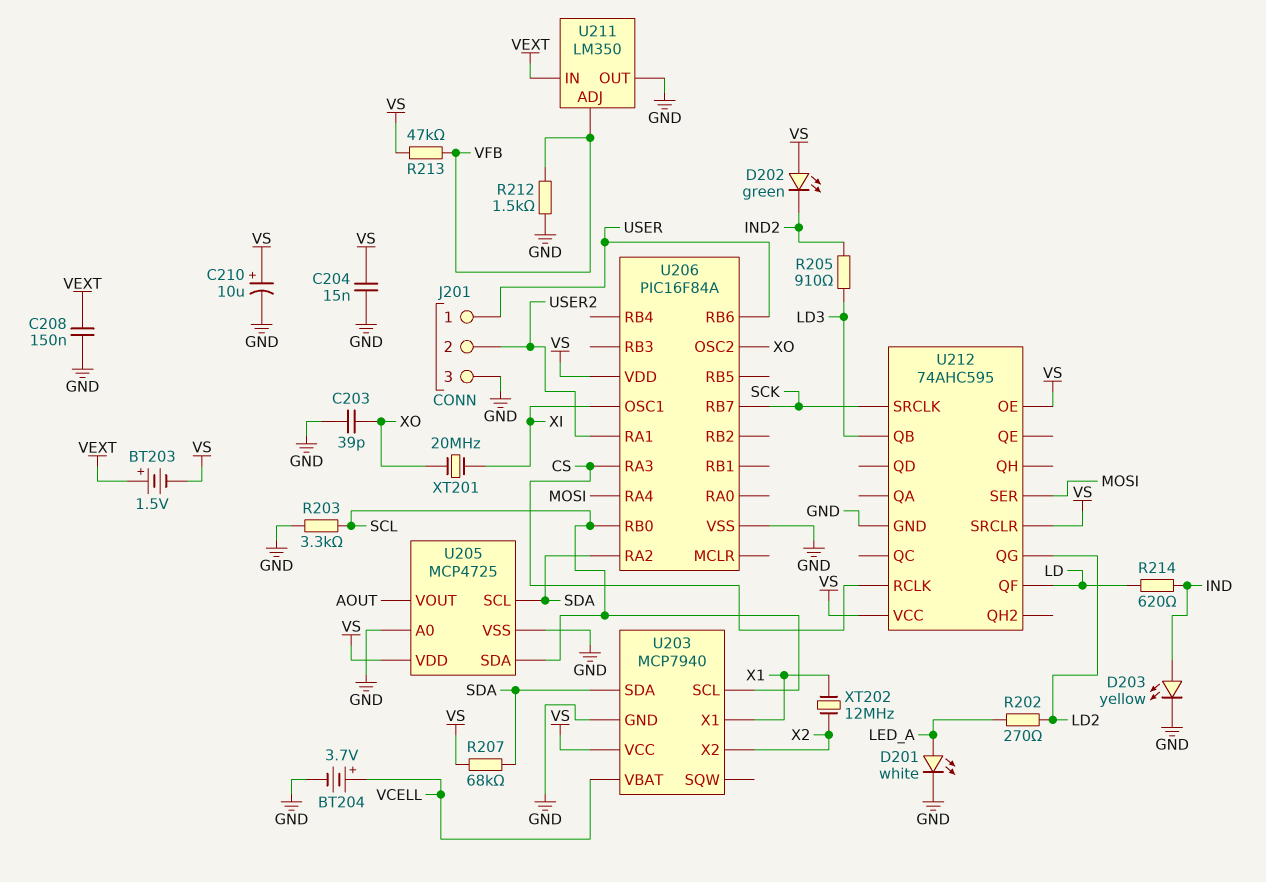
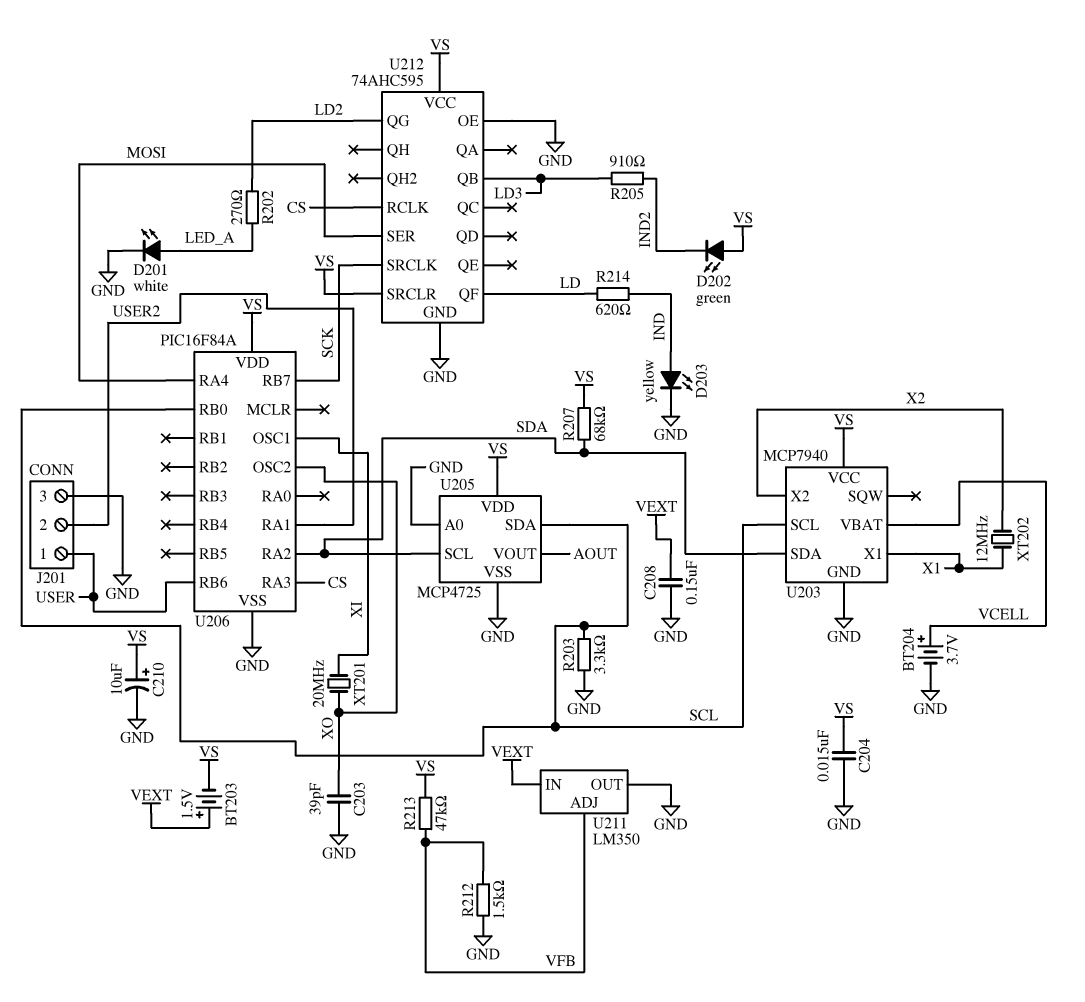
U212 pin OE: VS -> GND

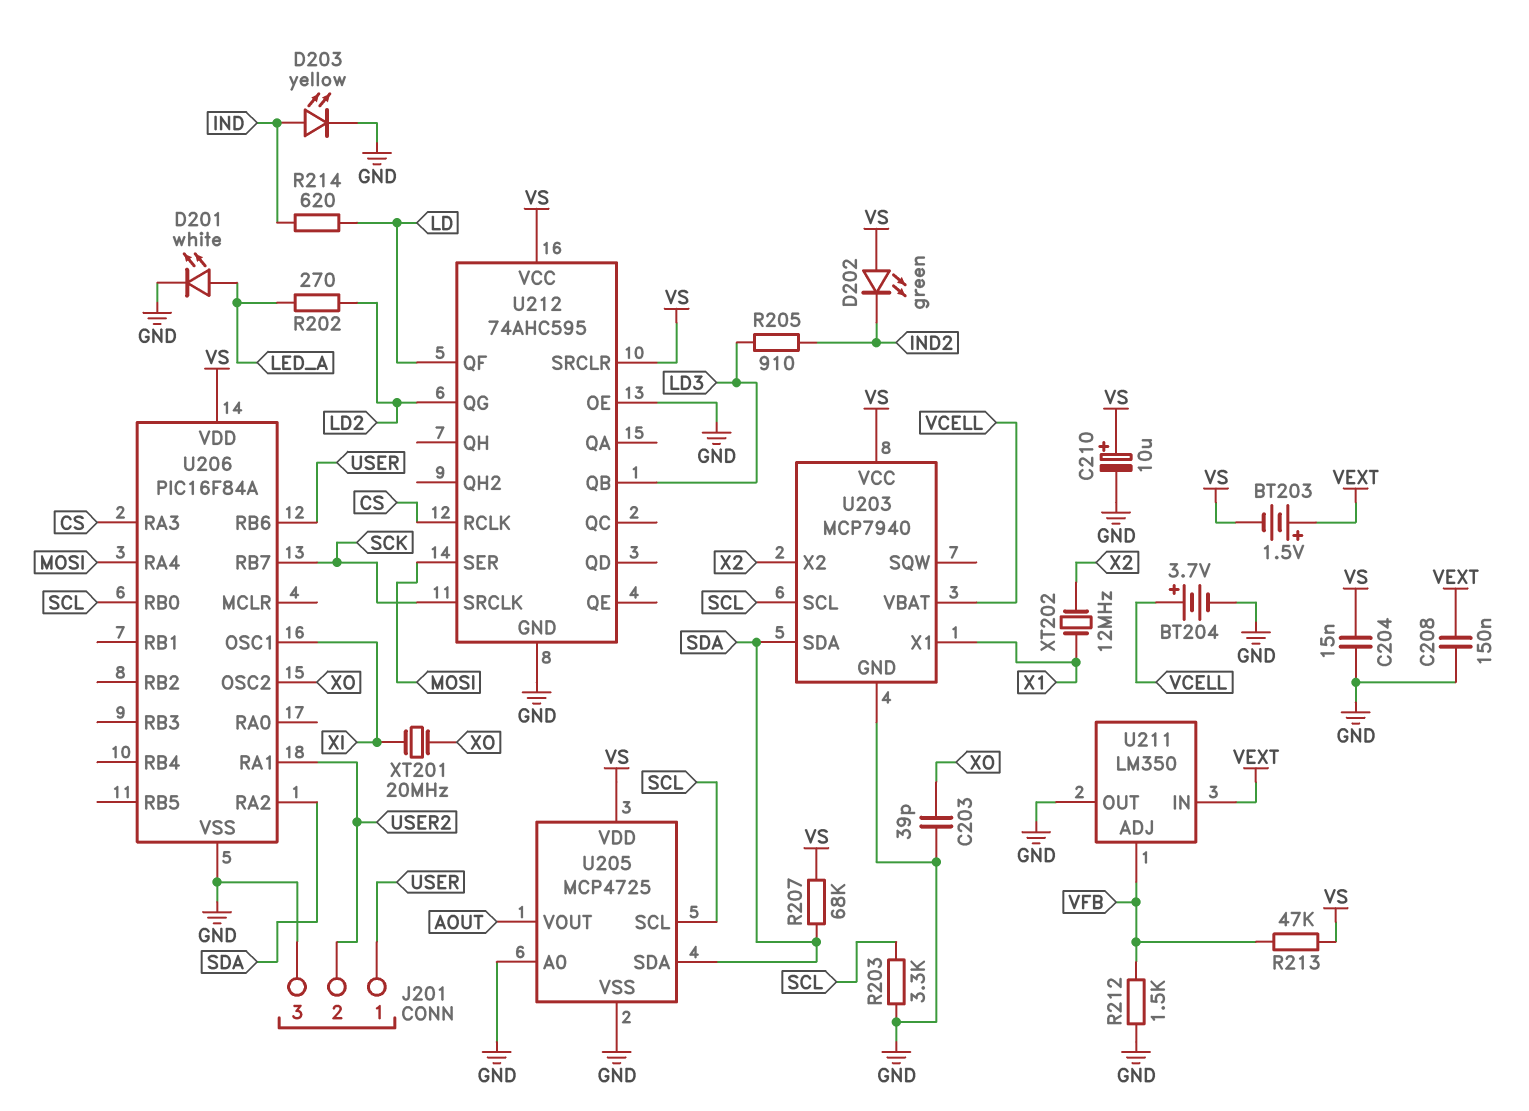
U205 pin SCL: SDA -> SCL
U205 pin SDA: SCL -> SDA

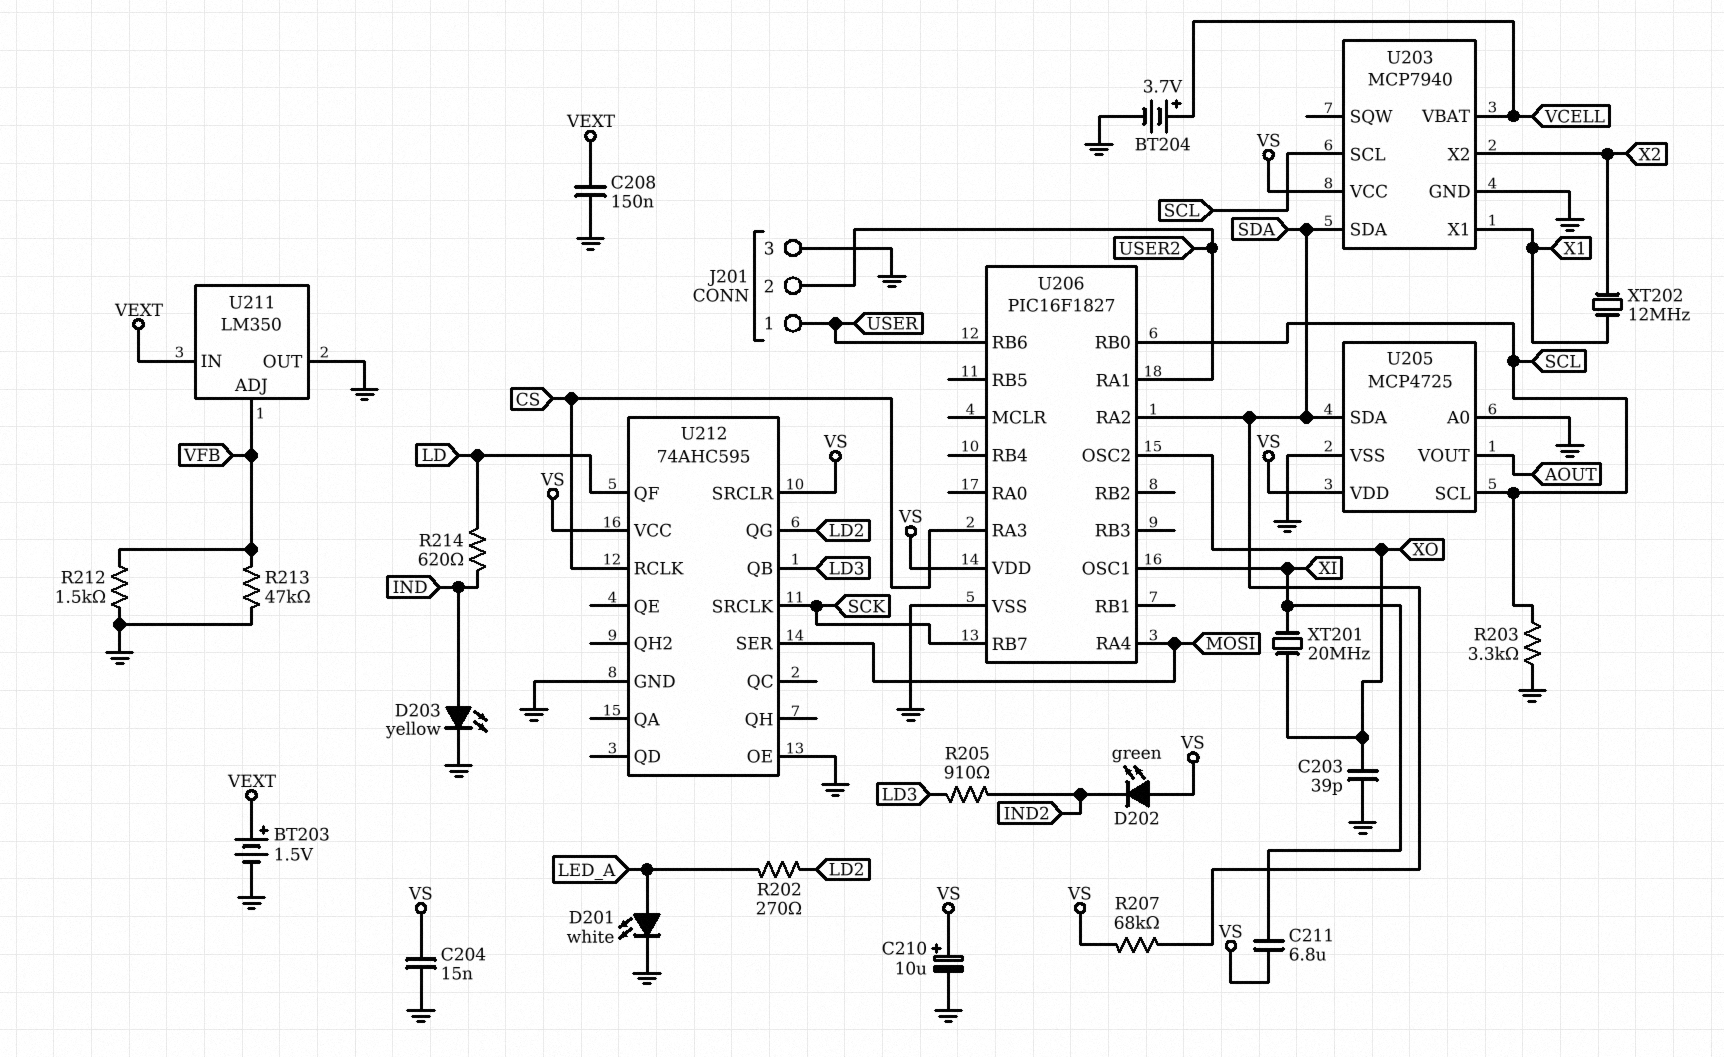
BT203: 1.5V (plus VEXT, minus VS) -> 1.5V (plus VEXT, minus GND)
C211: none -> 6.8uF (VS, XI)
R213: 47k (VFB, VS) -> 47k (GND, VFB)
U206: PIC16F84A -> PIC16F1827

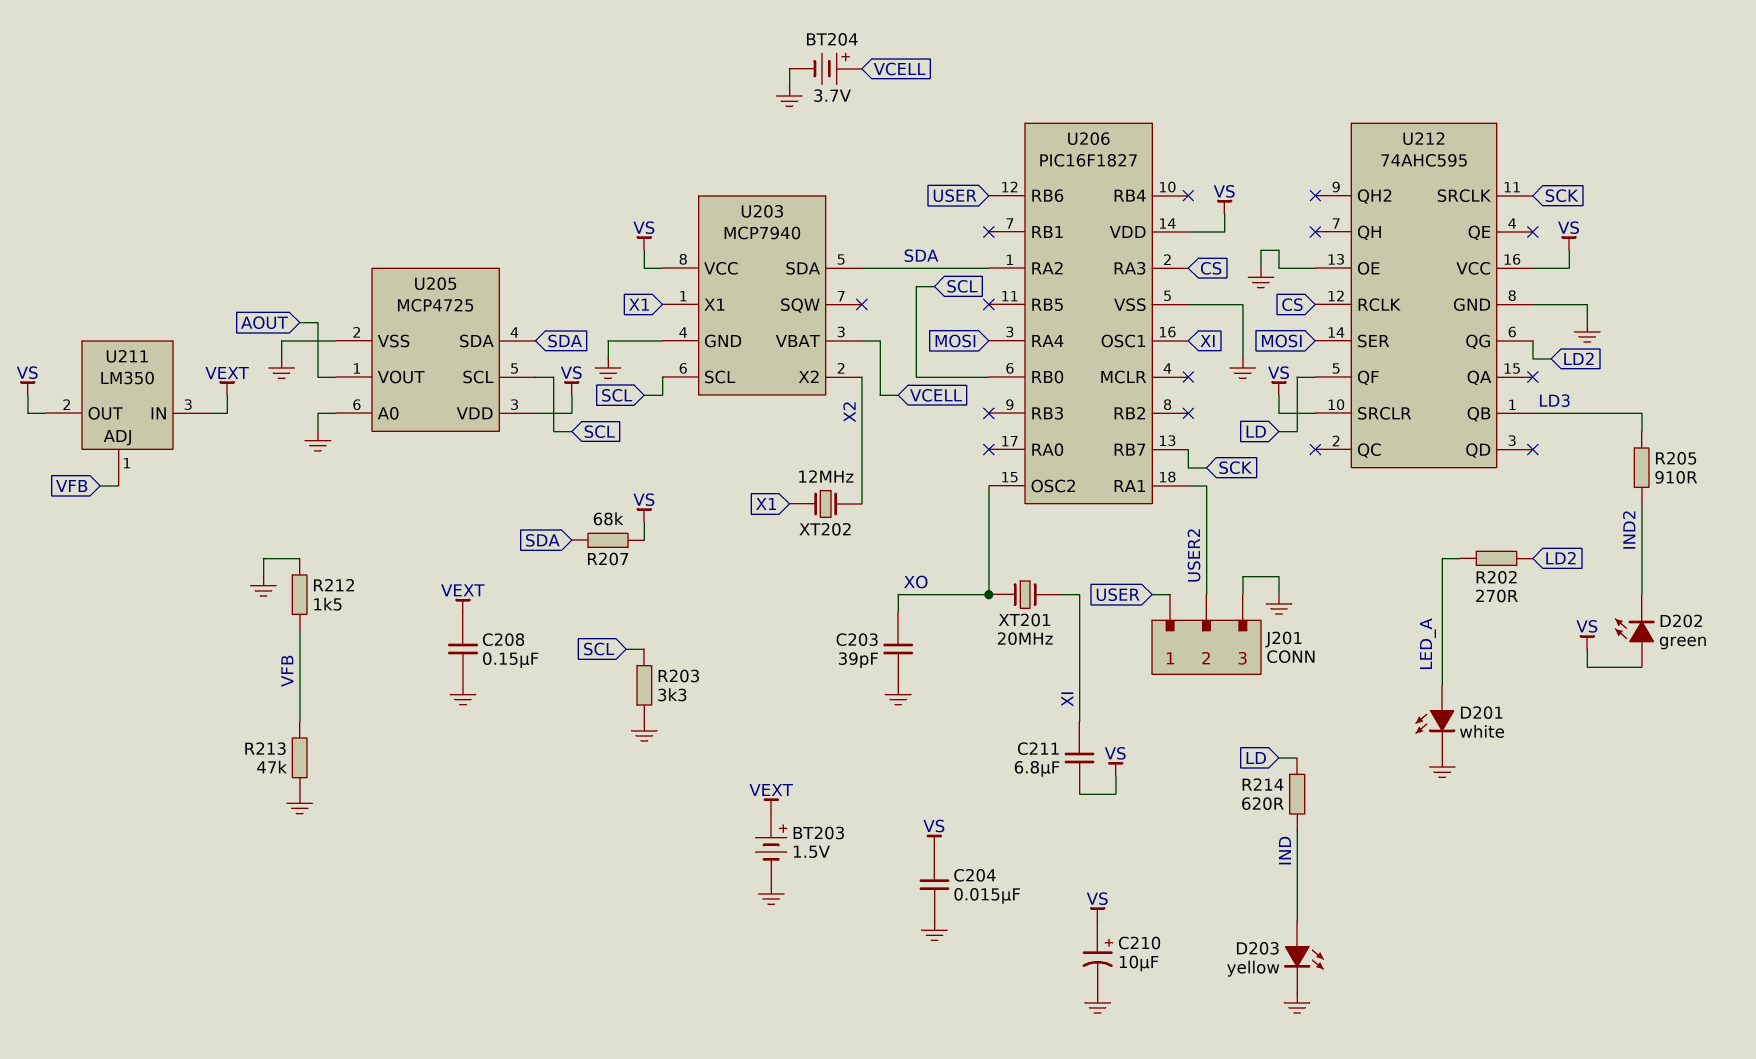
U211 pin OUT: GND -> VS

